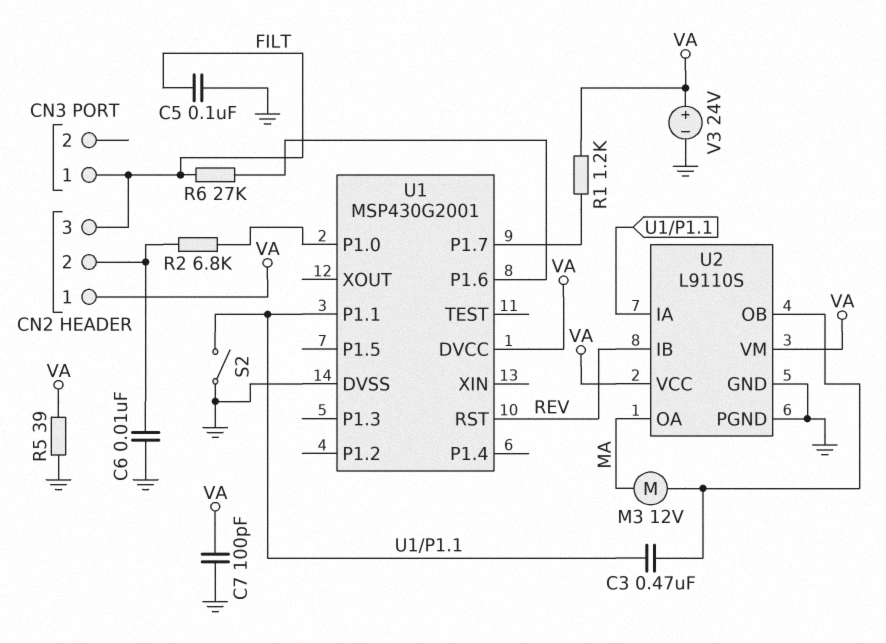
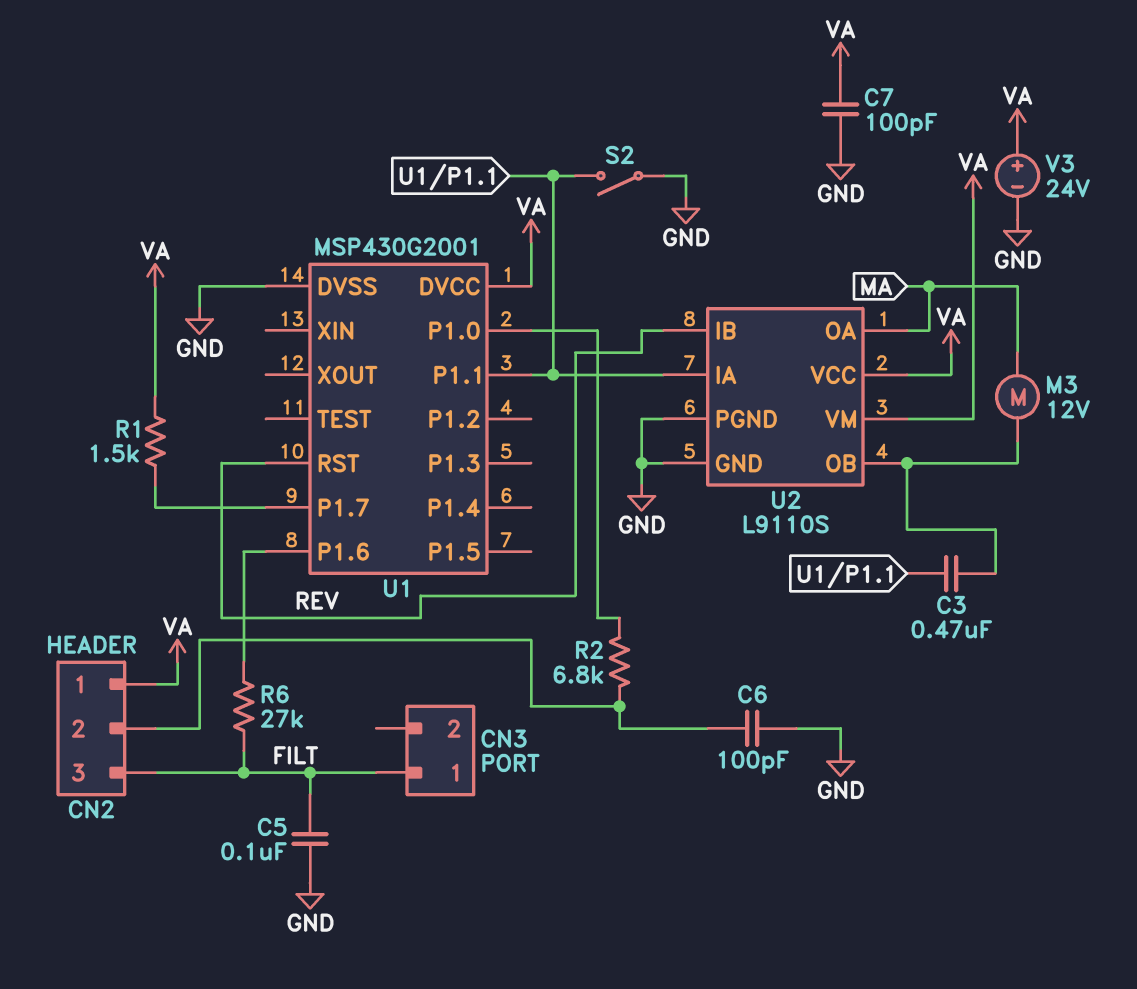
C6: 10nF (CN2/2, GND) -> 100pF (CN2/2, GND)
R1: 1.2k (U1/P1.7, VA) -> 1.5k (U1/P1.7, VA)
R5: 39 (GND, VA) -> none

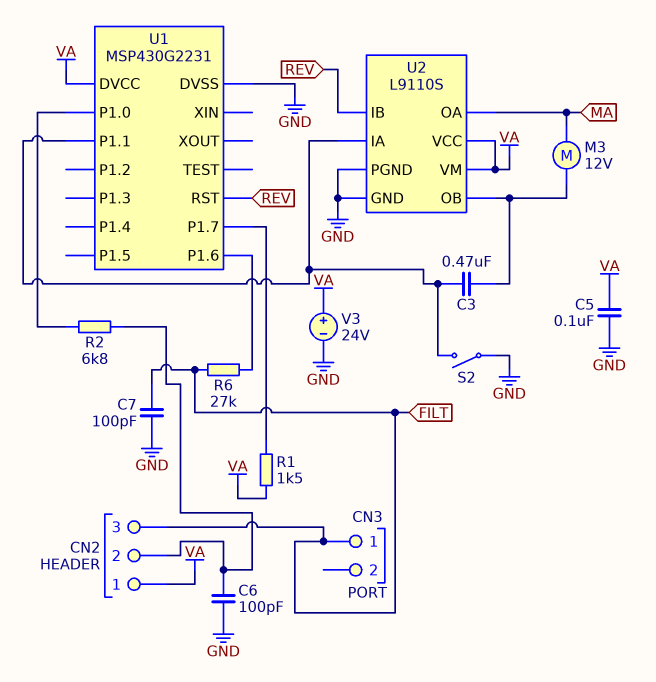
C5: 100nF (FILT, GND) -> 100nF (GND, VA)
C7: 100pF (GND, VA) -> 100pF (FILT, GND)
U1: MSP430G2001 -> MSP430G2231

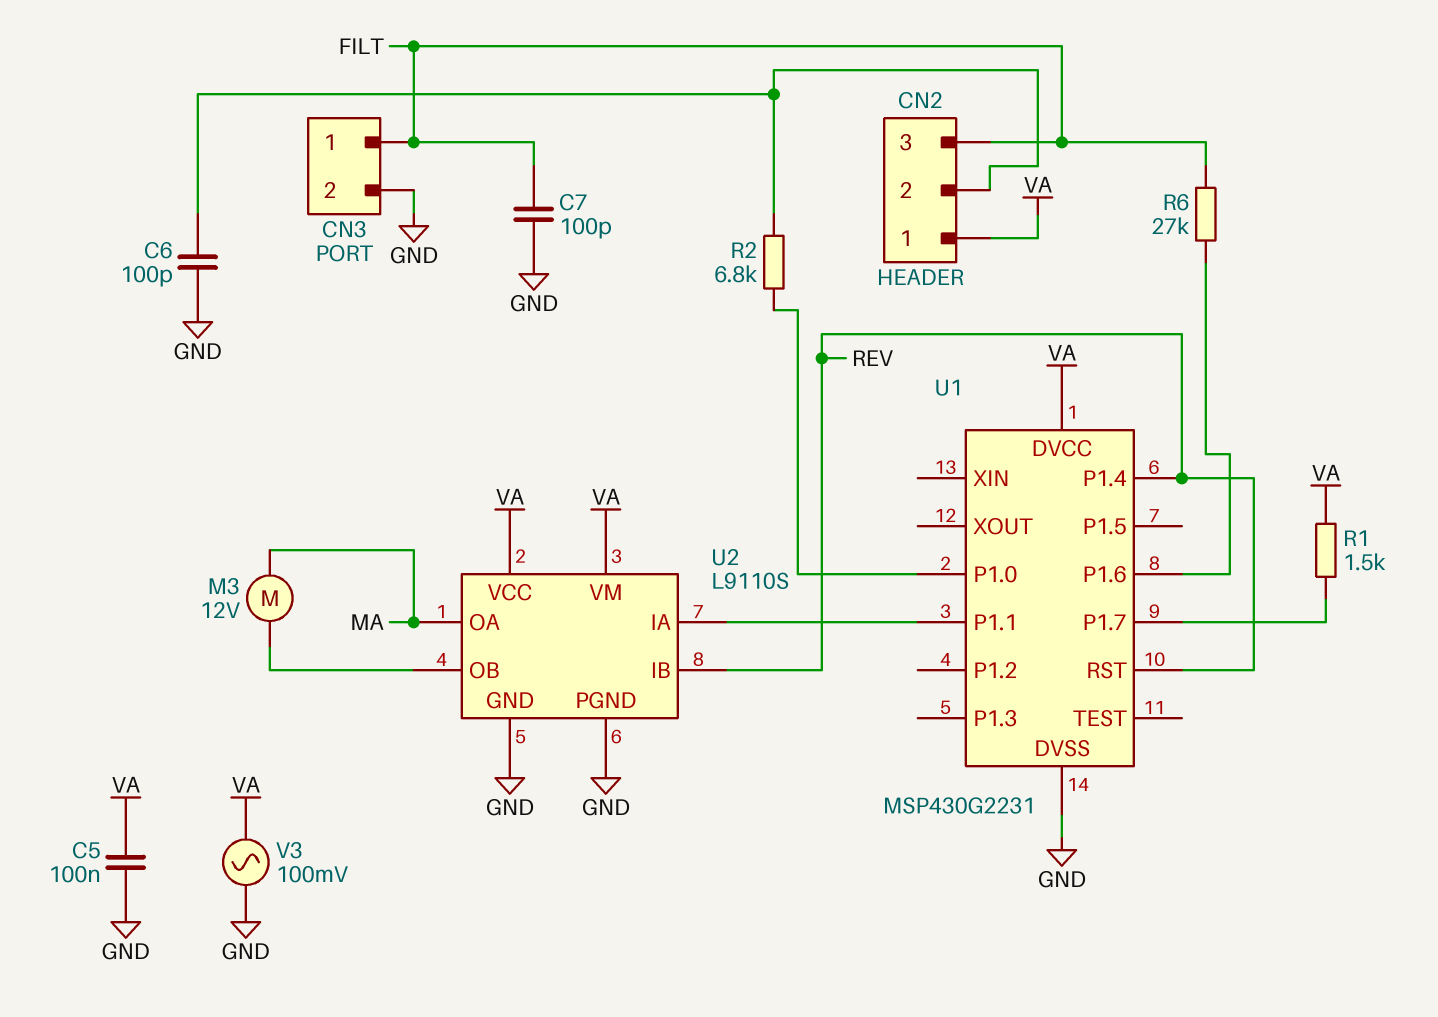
C3: 470nF (U1/P1.1, U2/OB) -> none
CN3 pin 2: none -> GND
S2: switch (GND, U1/P1.1) -> none
U1 pin P1.4: none -> REV
V3: 24V (plus VA, minus GND) -> AC 100mV (GND, VA)

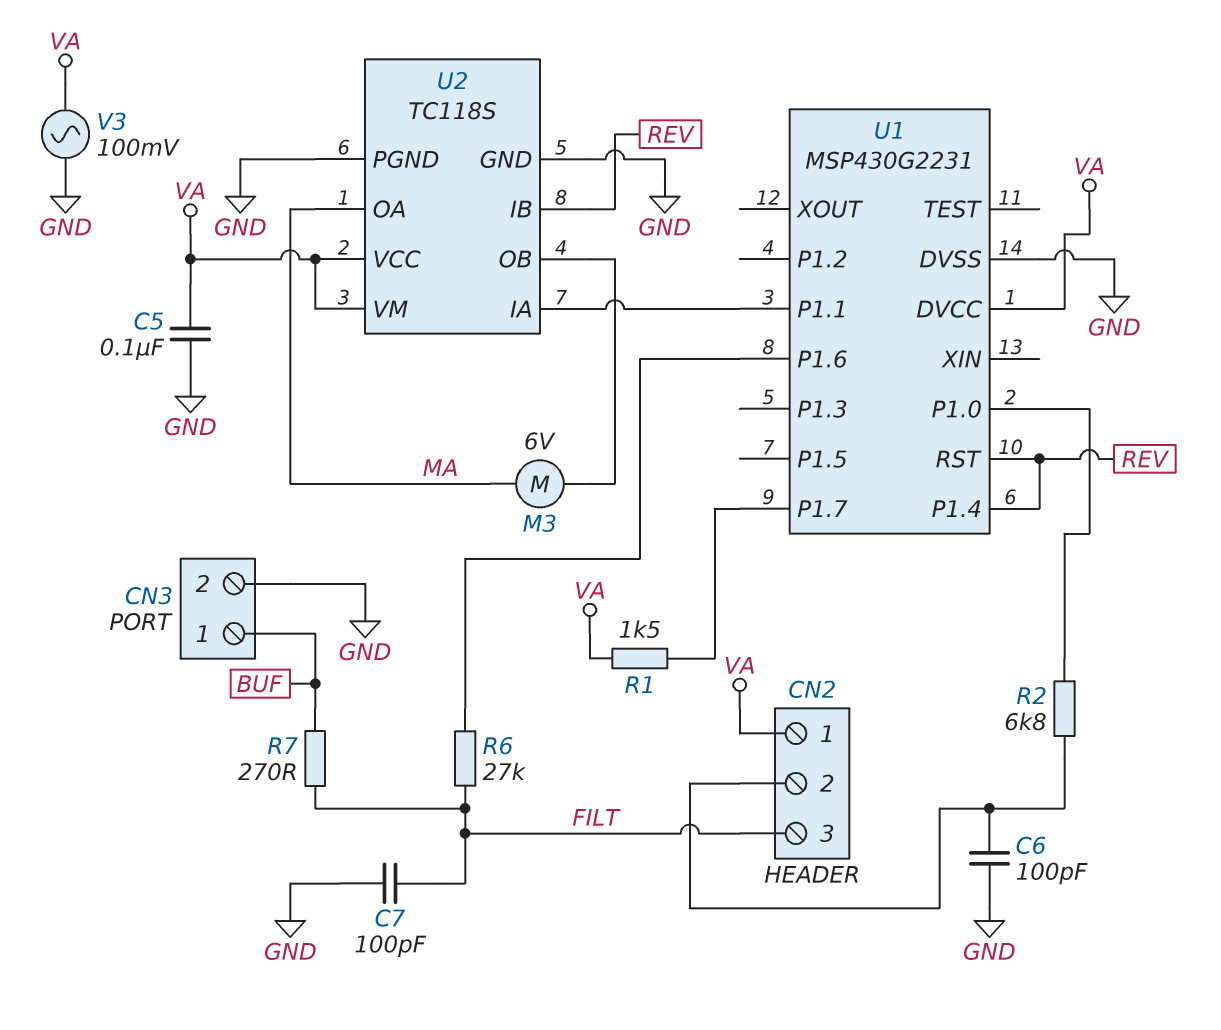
CN3 pin 1: FILT -> BUF
M3: motor 12V (MA, U2/OB) -> motor 6V (MA, U2/OB)
R7: none -> 270 (BUF, FILT)
U2: L9110S -> TC118S

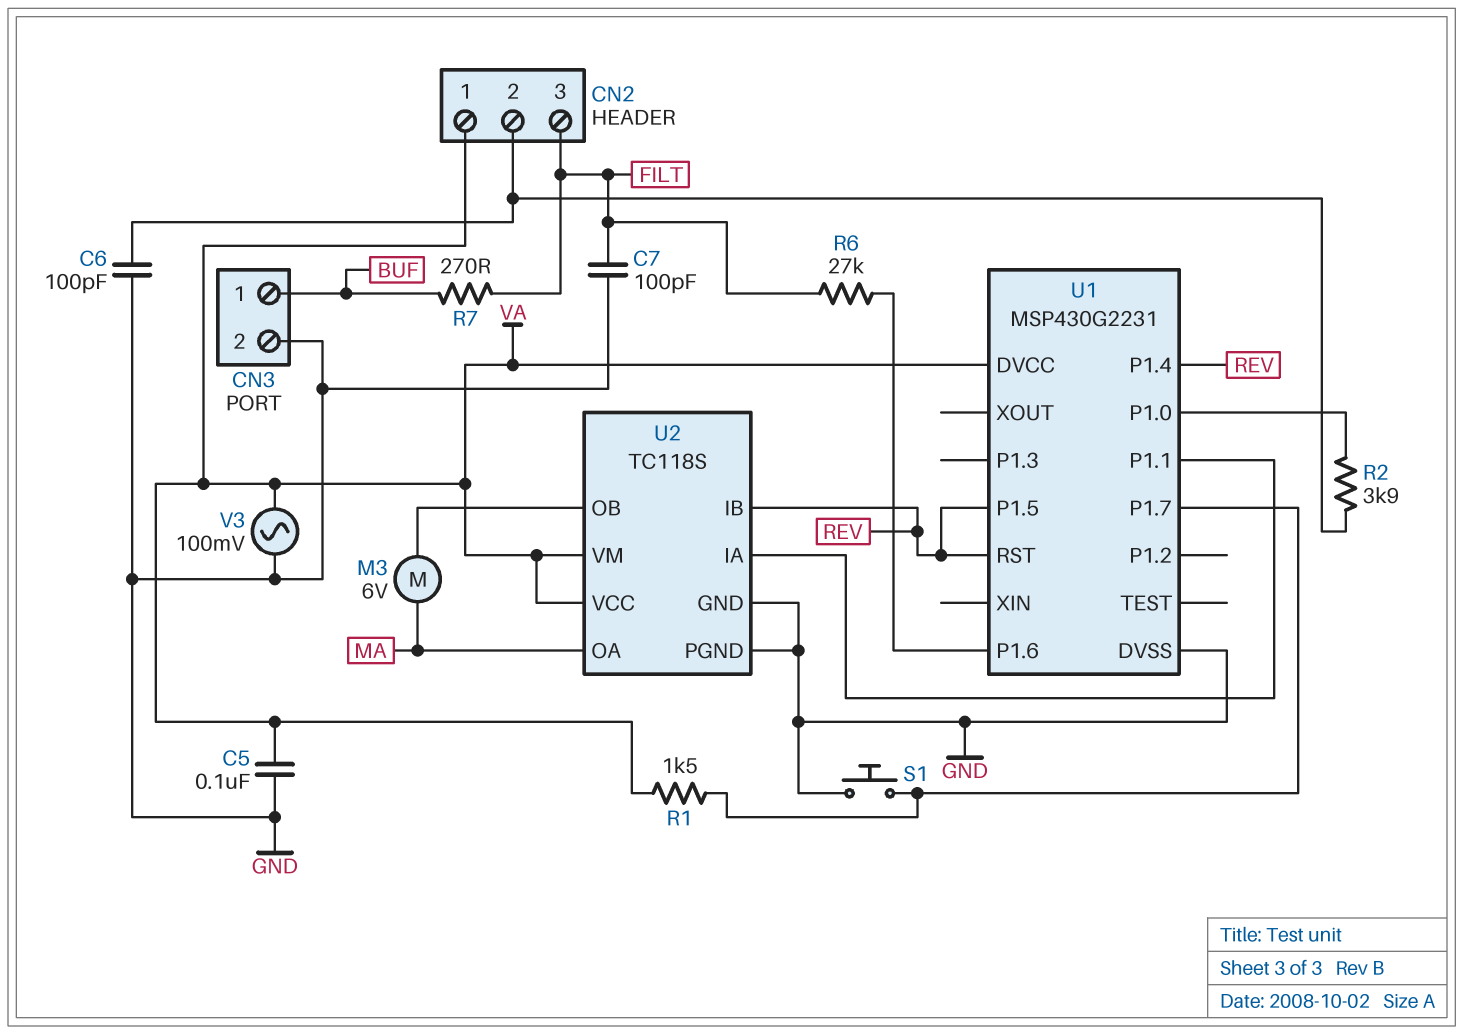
R2: 6.8k (CN2/2, U1/P1.0) -> 3.9k (CN2/2, U1/P1.0)
S1: none -> button (GND, U1/P1.7)
U1 pin P1.5: none -> REV

